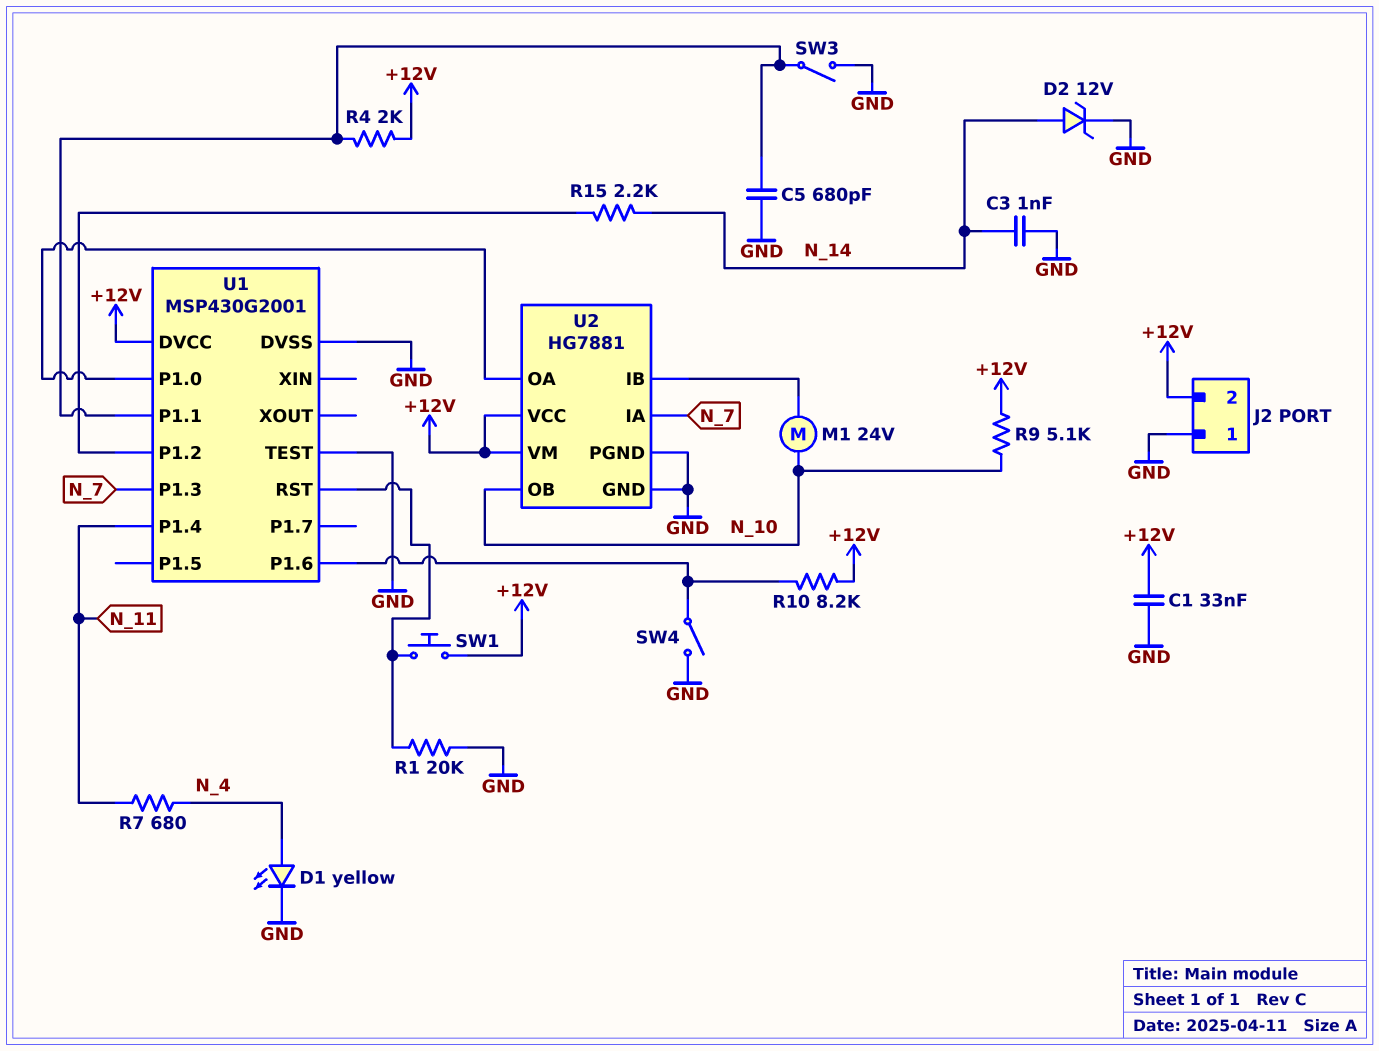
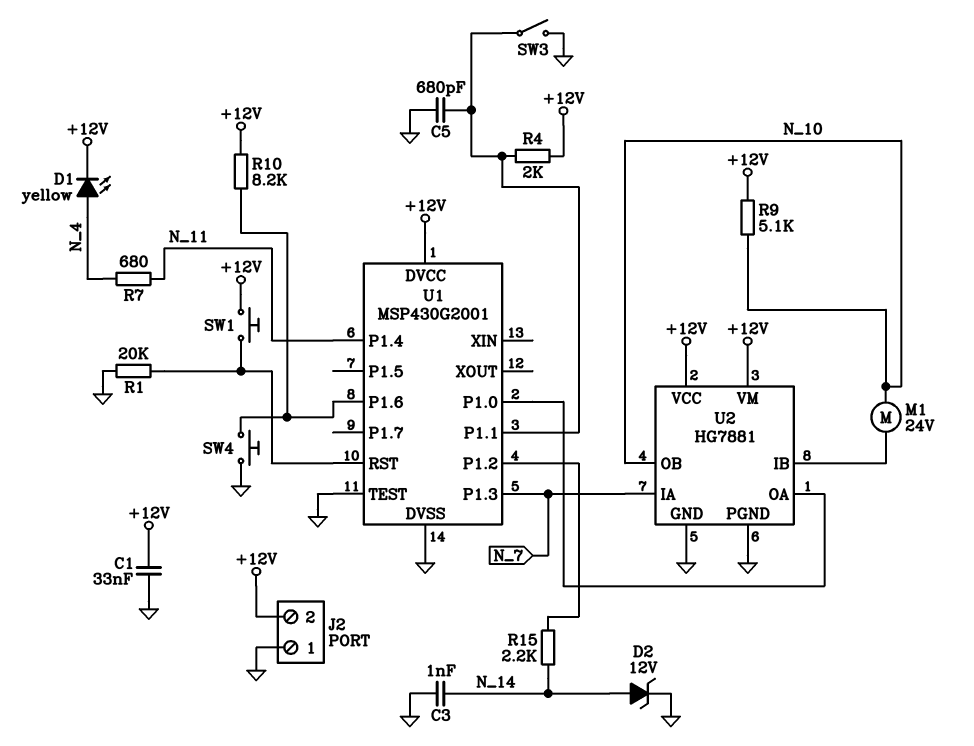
D1: LED yellow (A N_4, K GND) -> LED yellow (A N_4, K +12V)
SW4: switch (GND, U1/P1.6) -> button (GND, U1/P1.6)

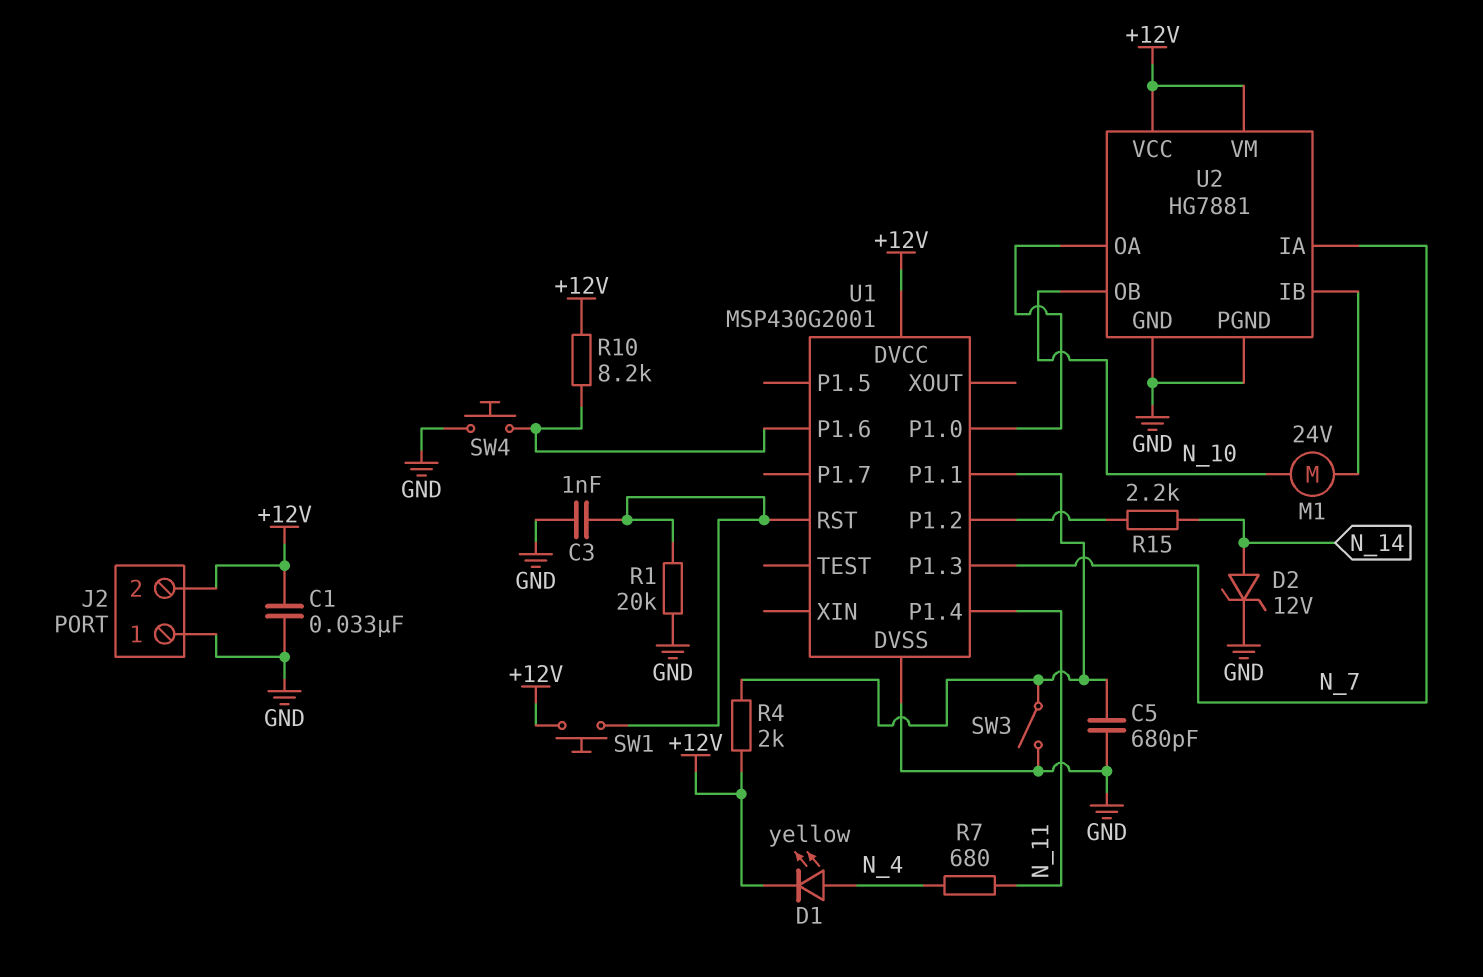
C3: 1nF (GND, N_14) -> 1nF (GND, U1/RST)
R9: 5.1k (+12V, N_10) -> none
U1 pin TEST: GND -> none

